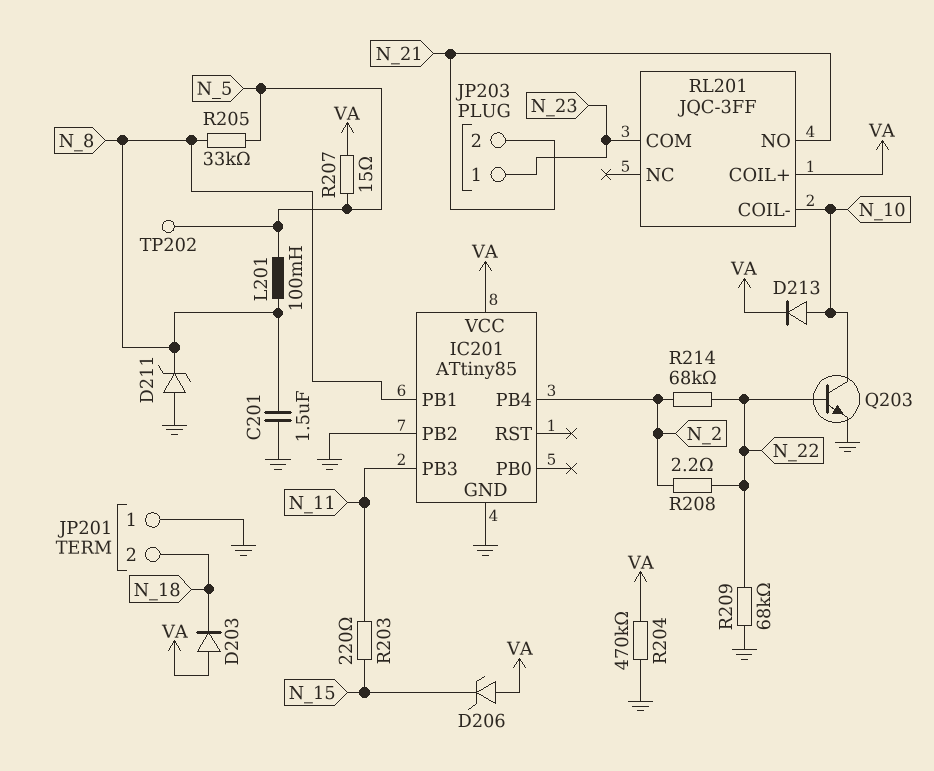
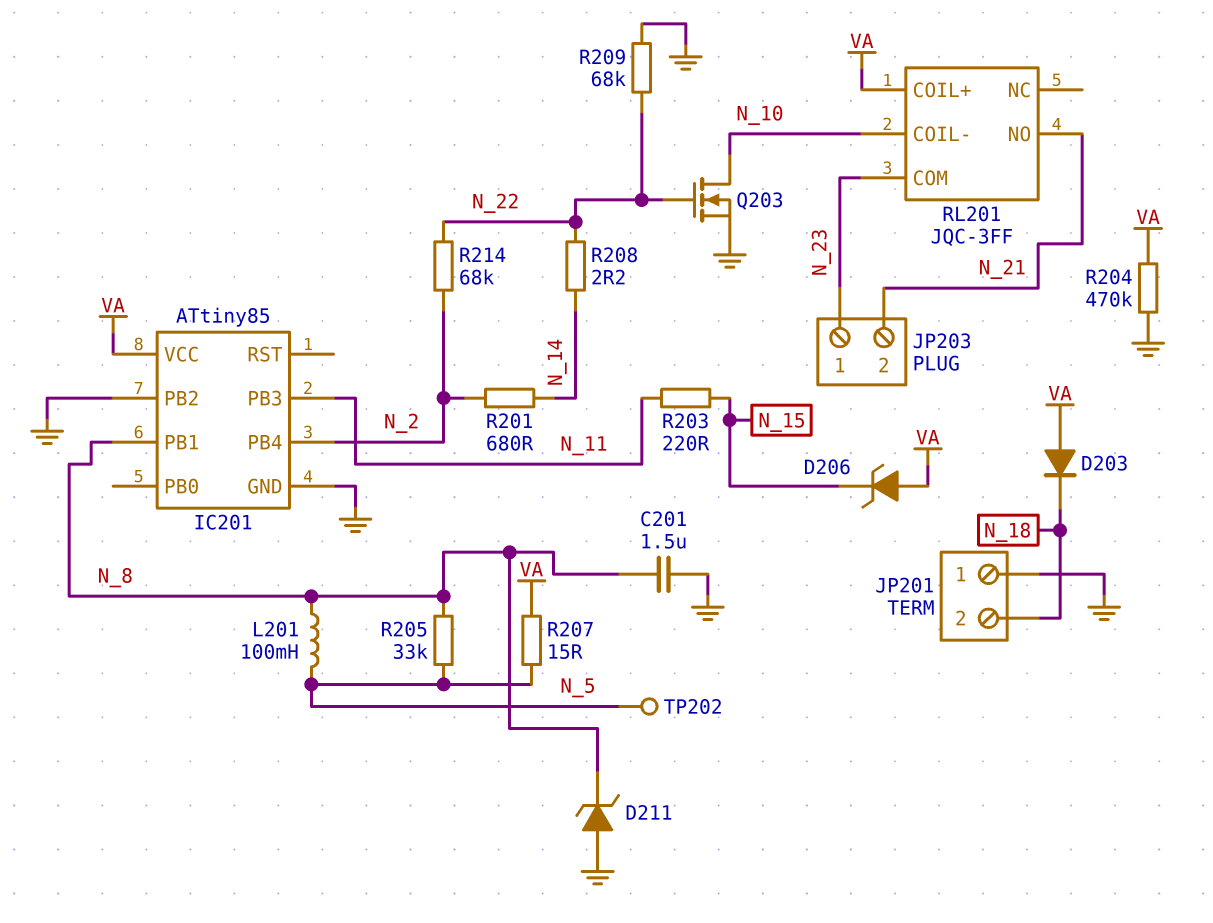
D213: diode (A N_10, K VA) -> none
Q203: NPN (B N_22, C N_10, E GND) -> NMOS (G N_22, D N_10, S GND)
R201: none -> 680 (N_2, N_14)
R208: 2.2 (N_2, N_22) -> 2.2 (N_14, N_22)

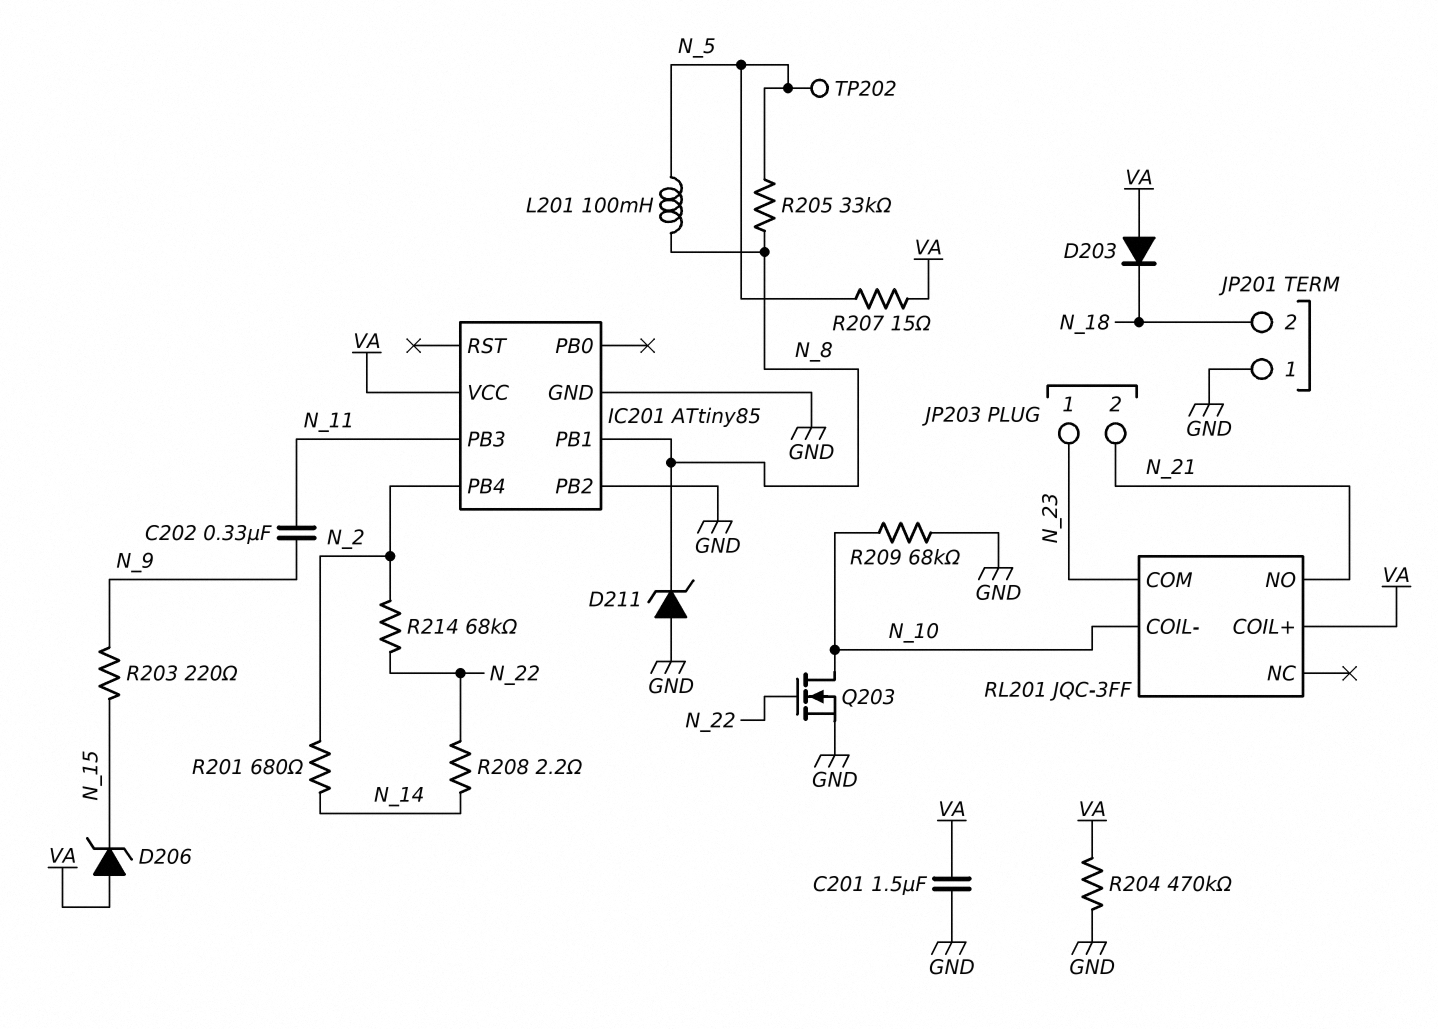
C201: 1.5uF (GND, N_8) -> 1.5uF (GND, VA)
C202: none -> 330nF (N_9, N_11)
R203: 220 (N_11, N_15) -> 220 (N_9, N_15)
R209: 68k (GND, N_22) -> 68k (GND, N_10)

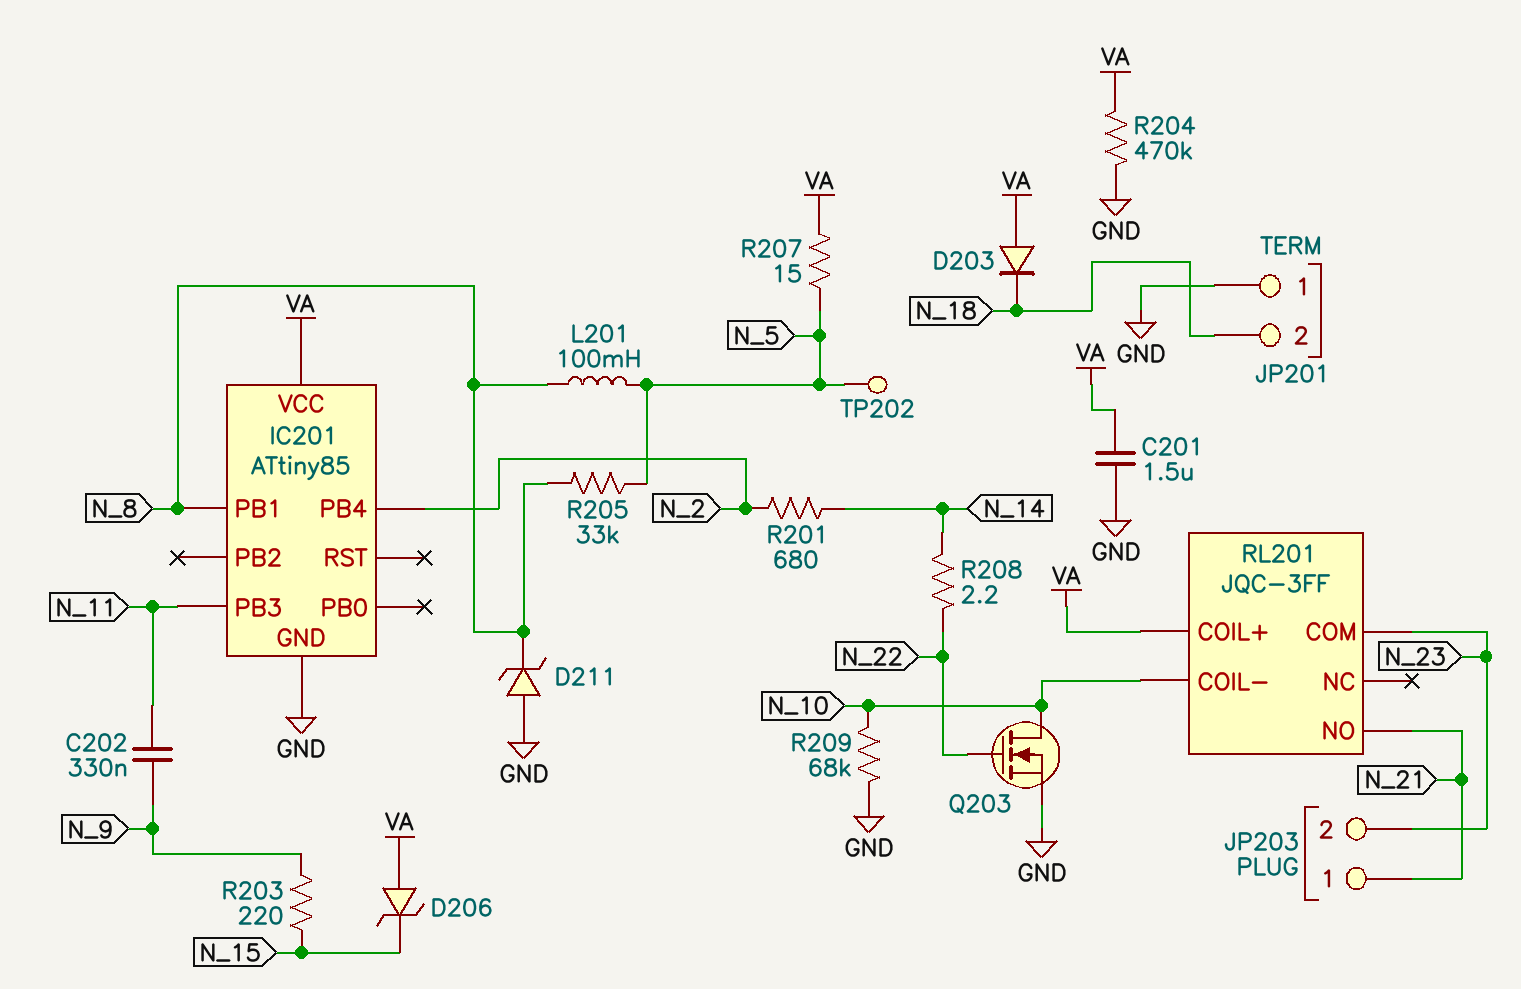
IC201 pin PB2: GND -> none
JP203 pin 1: N_23 -> N_21
JP203 pin 2: N_21 -> N_23
R214: 68k (N_2, N_22) -> none

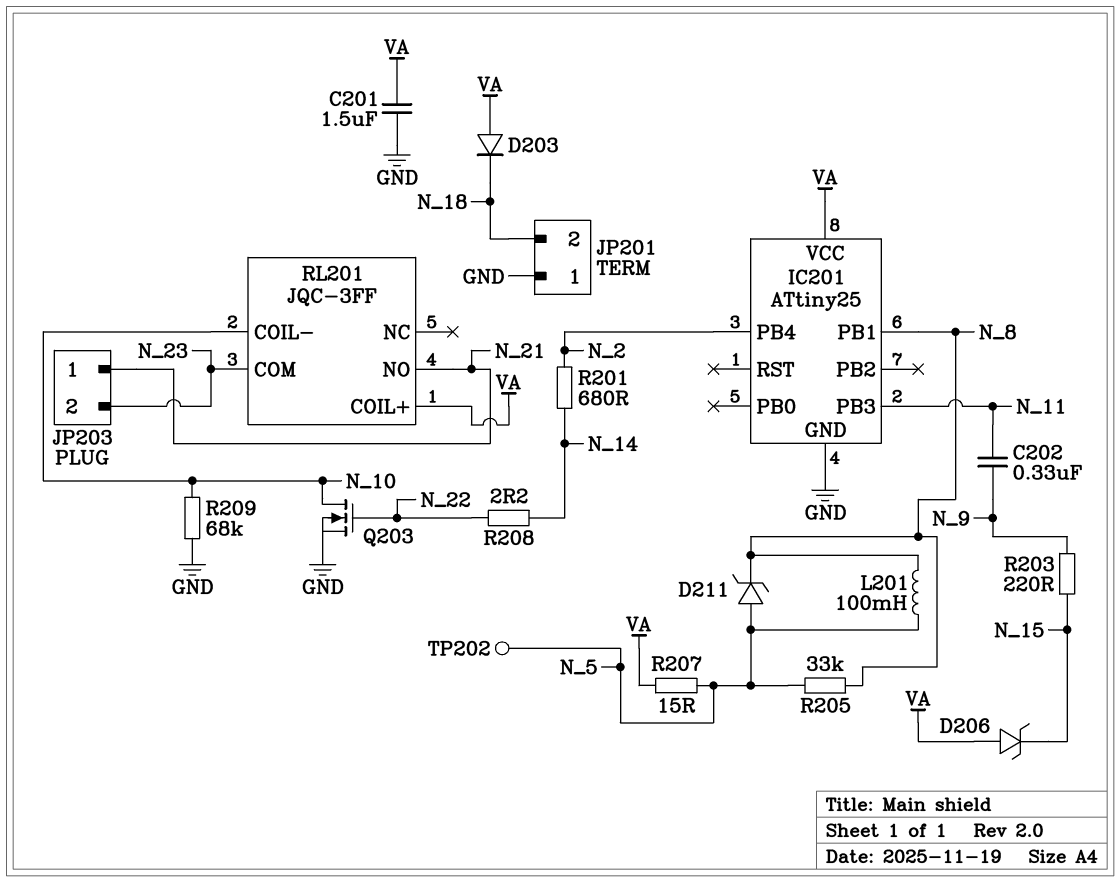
D211: zener (A GND, K N_8) -> zener (A N_5, K N_8)
IC201: ATtiny85 -> ATtiny25
R204: 470k (GND, VA) -> none

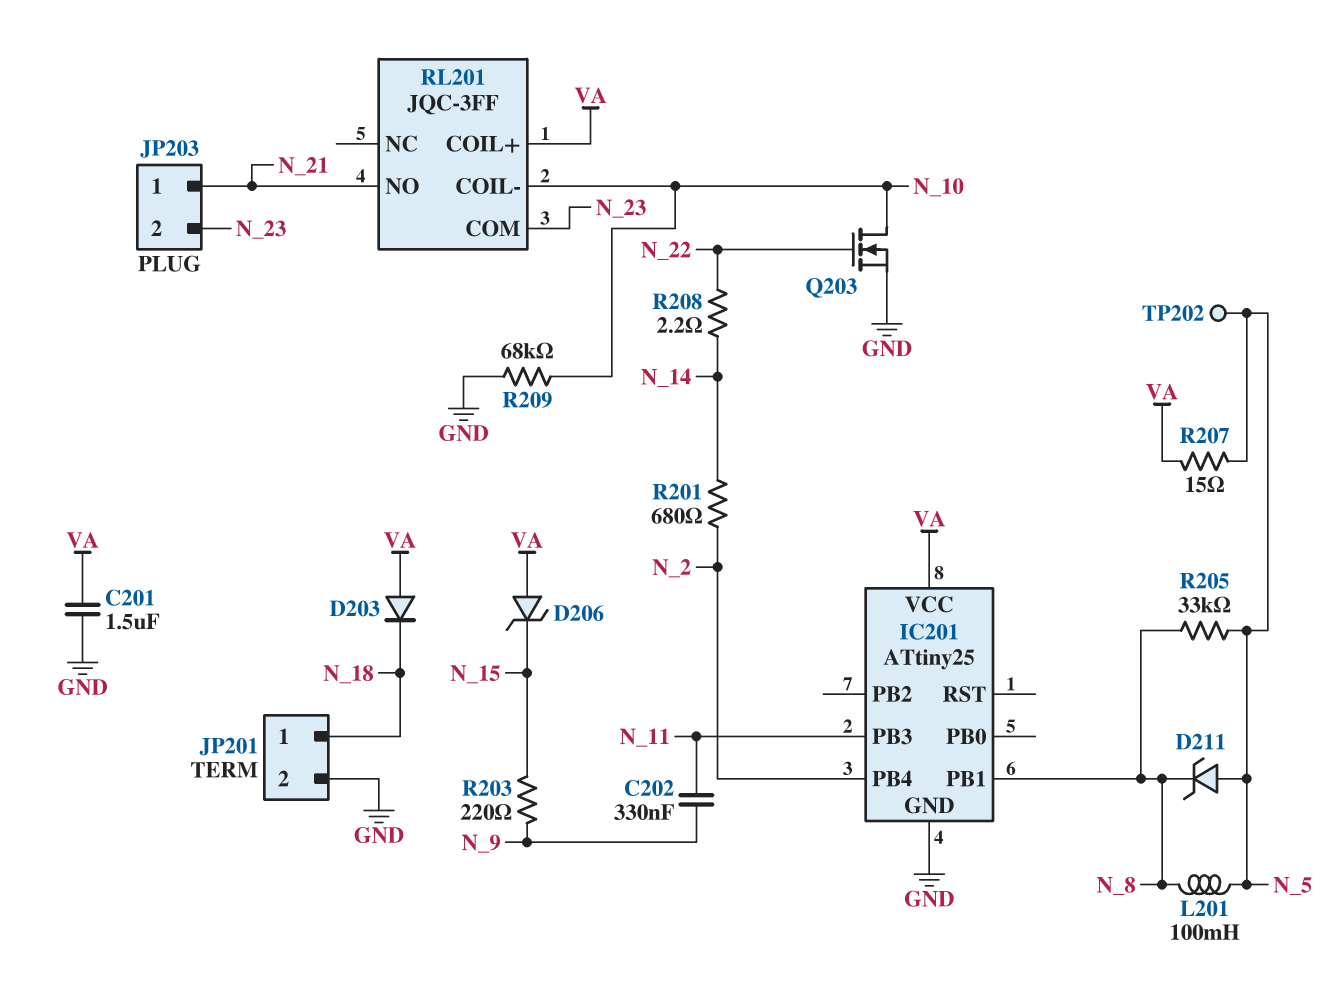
JP201 pin 1: GND -> N_18
JP201 pin 2: N_18 -> GND

